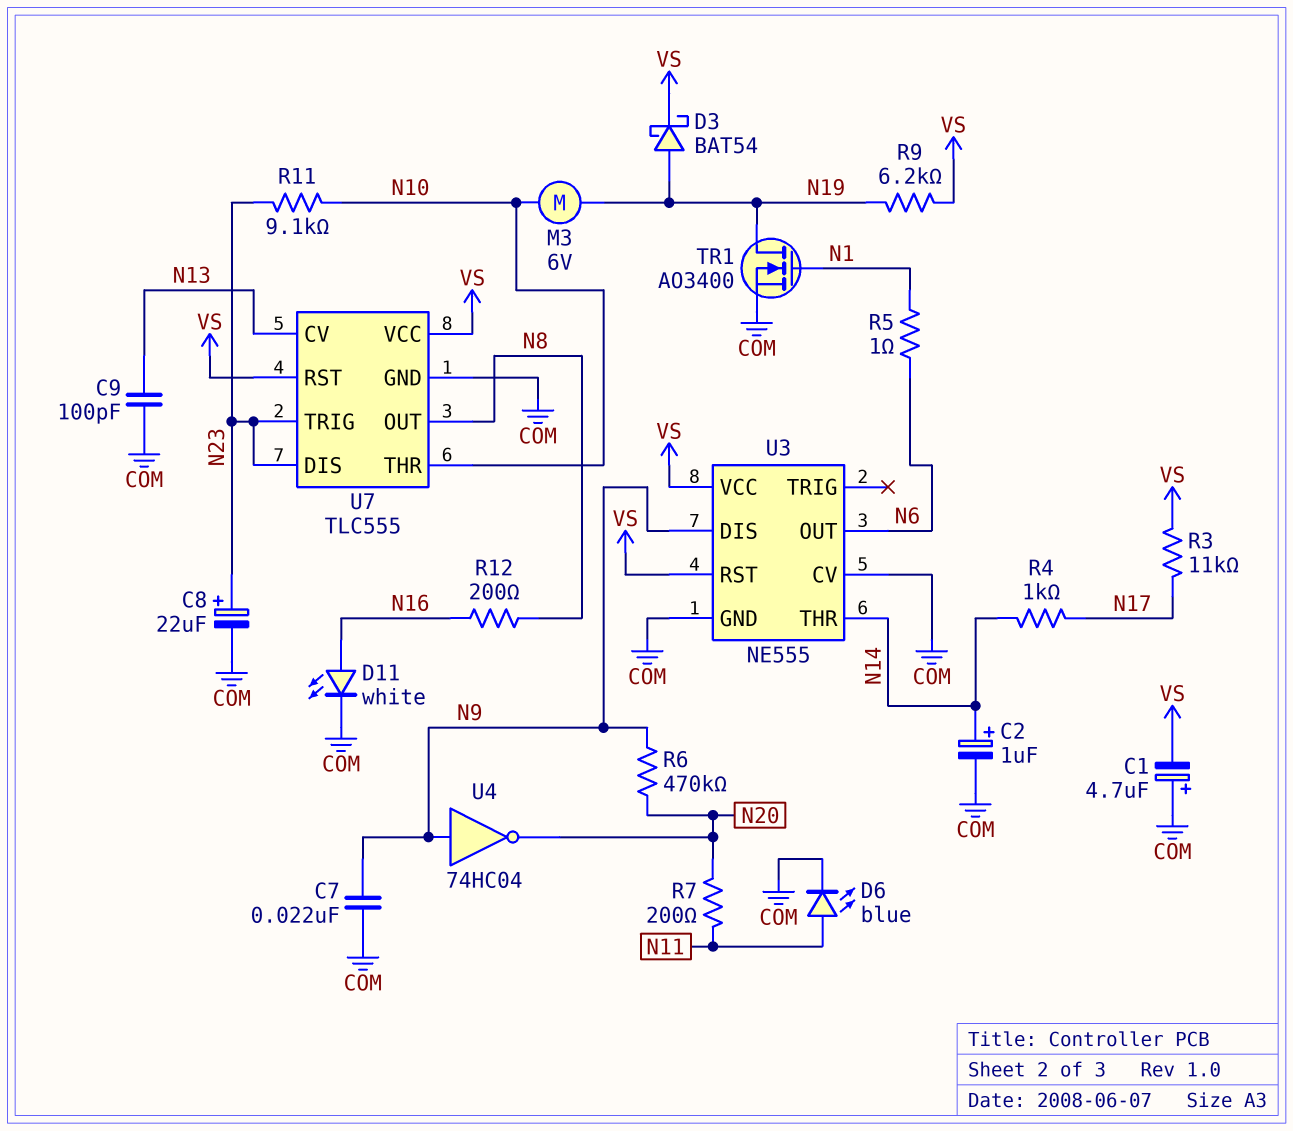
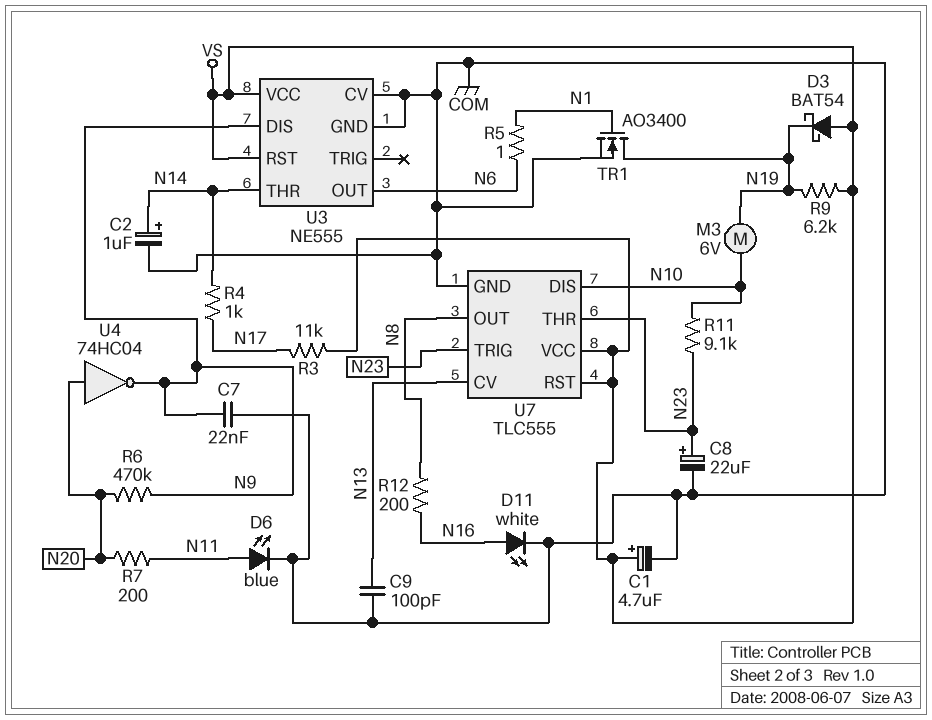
C1: 4.7uF (plus COM, minus VS) -> 4.7uF (plus VS, minus COM)
D3: schottky BAT54 (A N19, K VS) -> schottky BAT54 (A VS, K N19)
U4: NOT 74HC04 (in N9, out N20) -> NOT 74HC04 (in N20, out N9)
U7 pin DIS: N23 -> N10
U7 pin THR: N10 -> N23

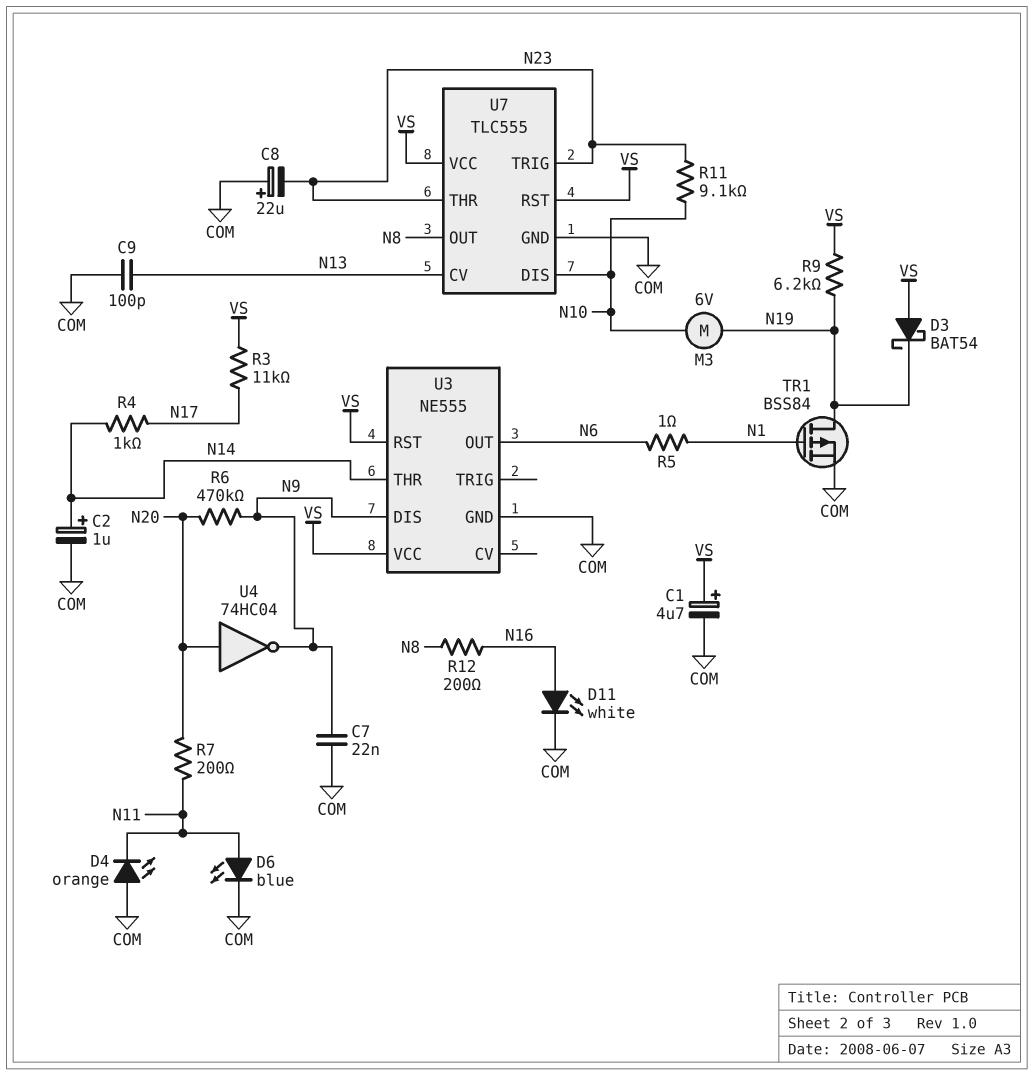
C8: 22uF (plus N23, minus COM) -> 22uF (plus COM, minus N23)
D4: none -> LED orange (A COM, K N11)
TR1: NMOS AO3400 (G N1, D N19, S COM) -> PMOS BSS84 (G N1, D N19, S COM)
U3 pin CV: COM -> none

